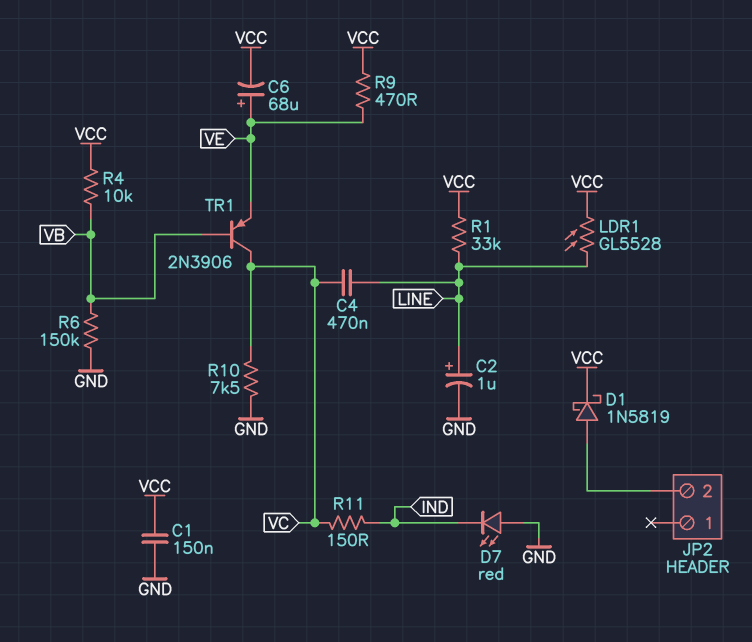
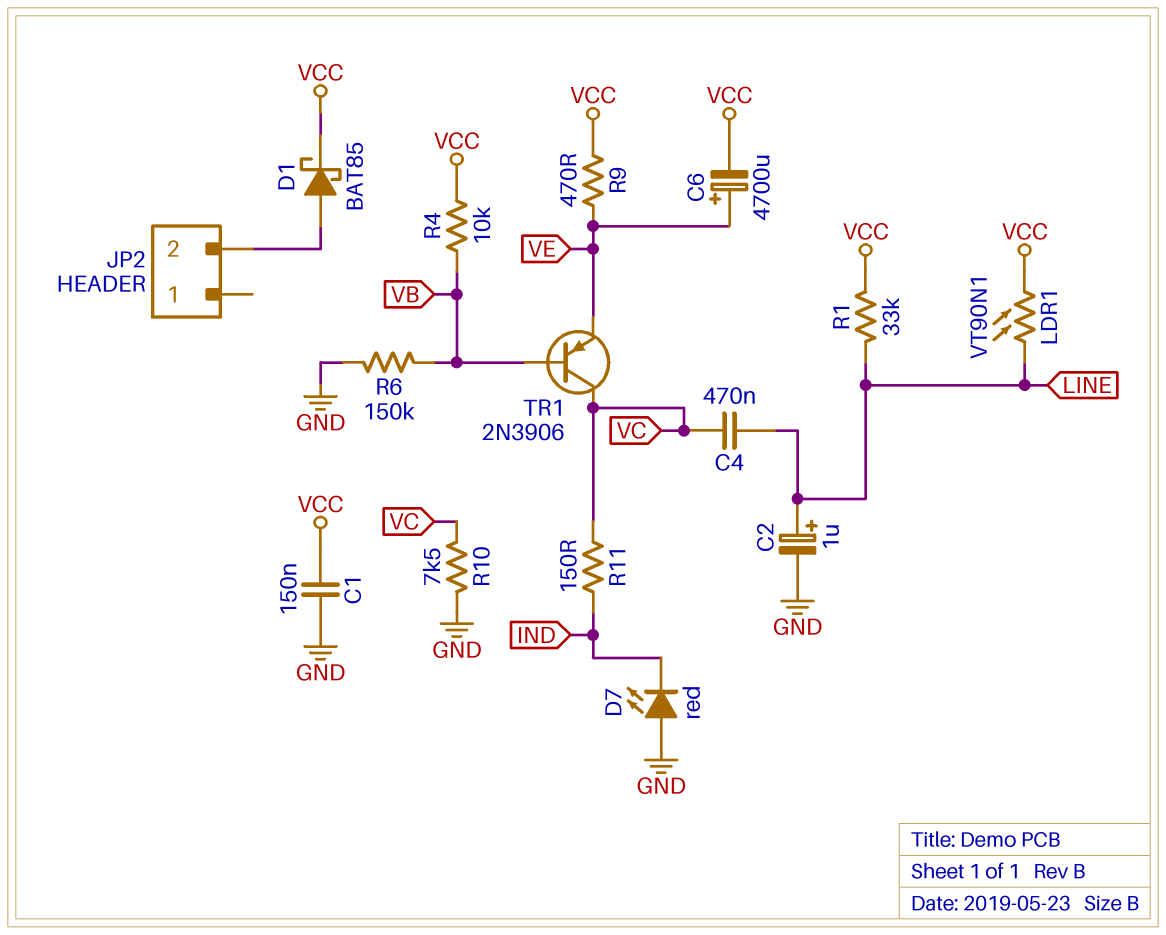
C6: 68uF (plus VE, minus VCC) -> 4700uF (plus VE, minus VCC)
D1: schottky 1N5819 (A JP2/2, K VCC) -> schottky BAT85 (A JP2/2, K VCC)
LDR1: GL5528 (LINE, VCC) -> VT90N1 (LINE, VCC)

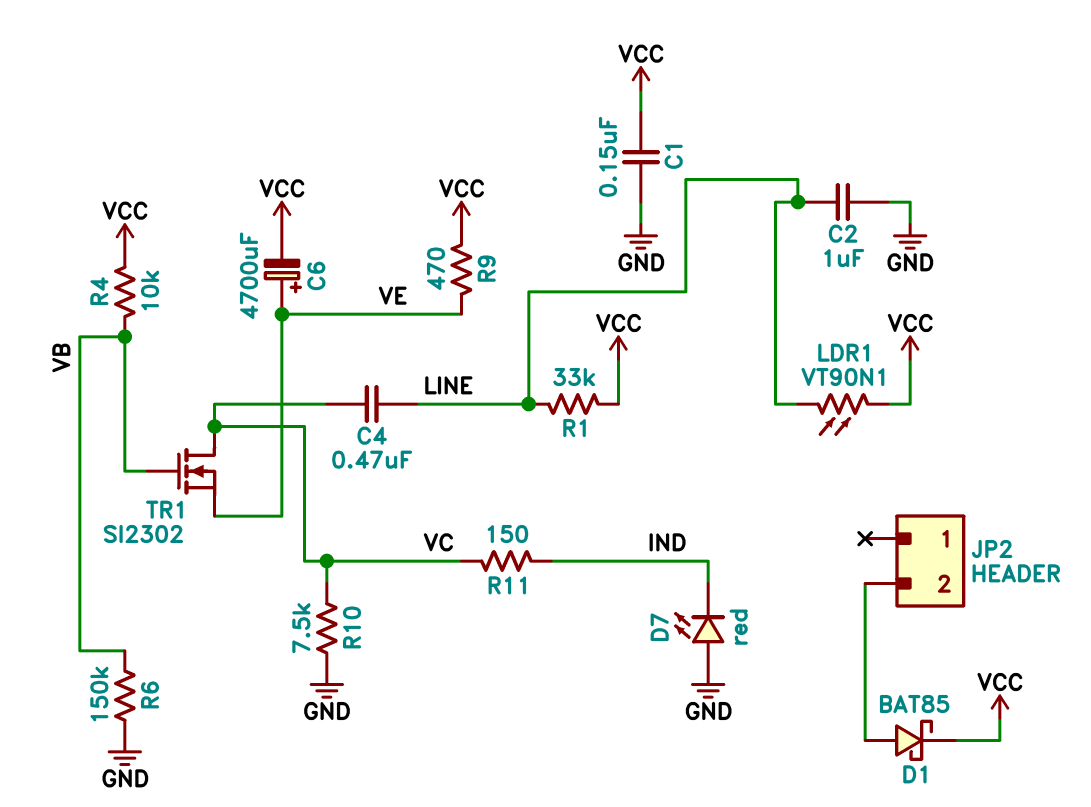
C2: 1uF (plus LINE, minus GND) -> 1uF (GND, LINE)
TR1: PNP 2N3906 (B VB, C VC, E VE) -> NMOS SI2302 (G VB, D VC, S VE)

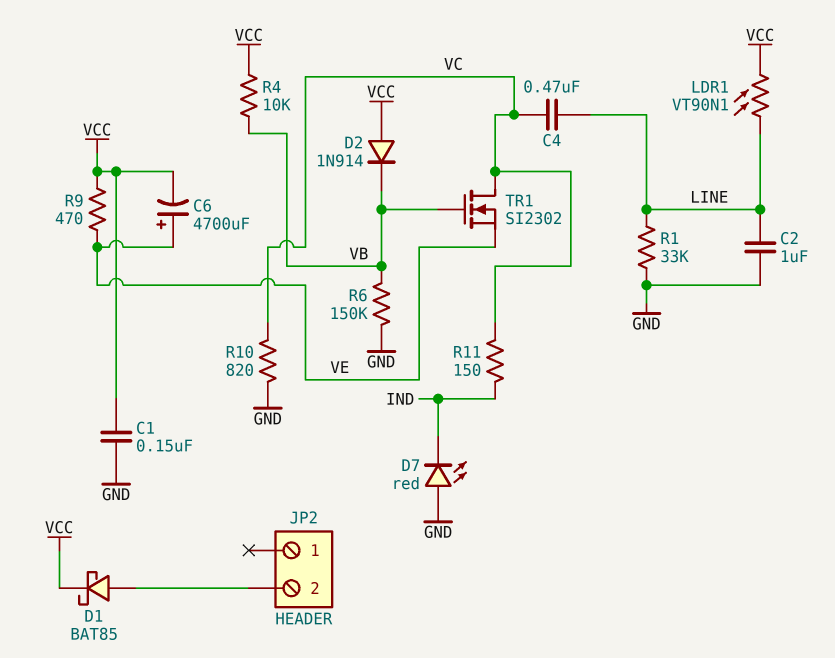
D2: none -> diode 1N914 (A VCC, K VB)
R1: 33k (LINE, VCC) -> 33k (GND, LINE)
R10: 7.5k (GND, VC) -> 820 (GND, VC)

